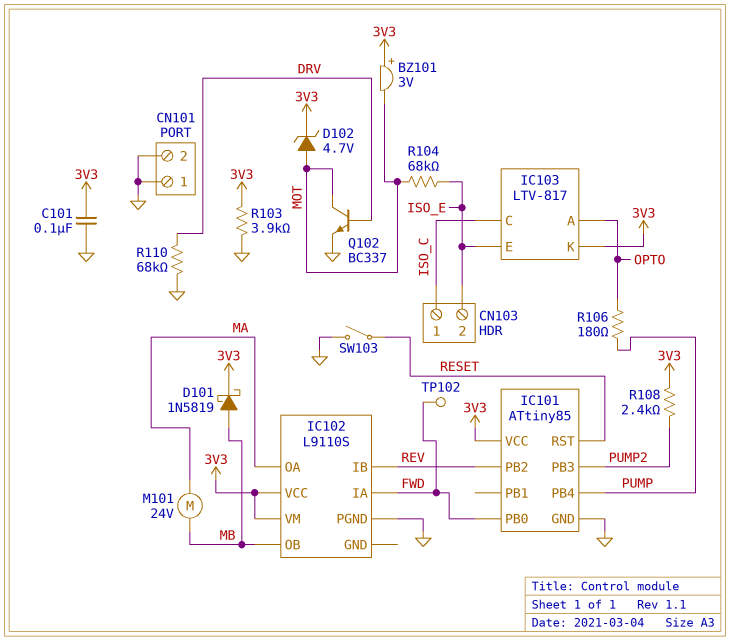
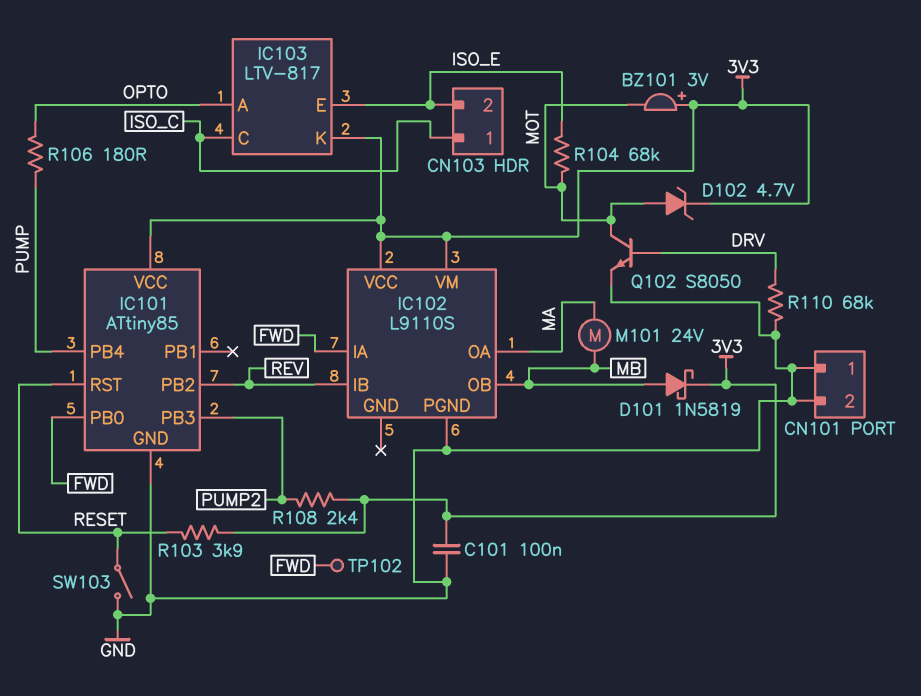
Q102: NPN BC337 (B DRV, C MOT, E GND) -> NPN S8050 (B DRV, C MOT, E GND)
R103: 3.9k (3V3, GND) -> 3.9k (3V3, RESET)

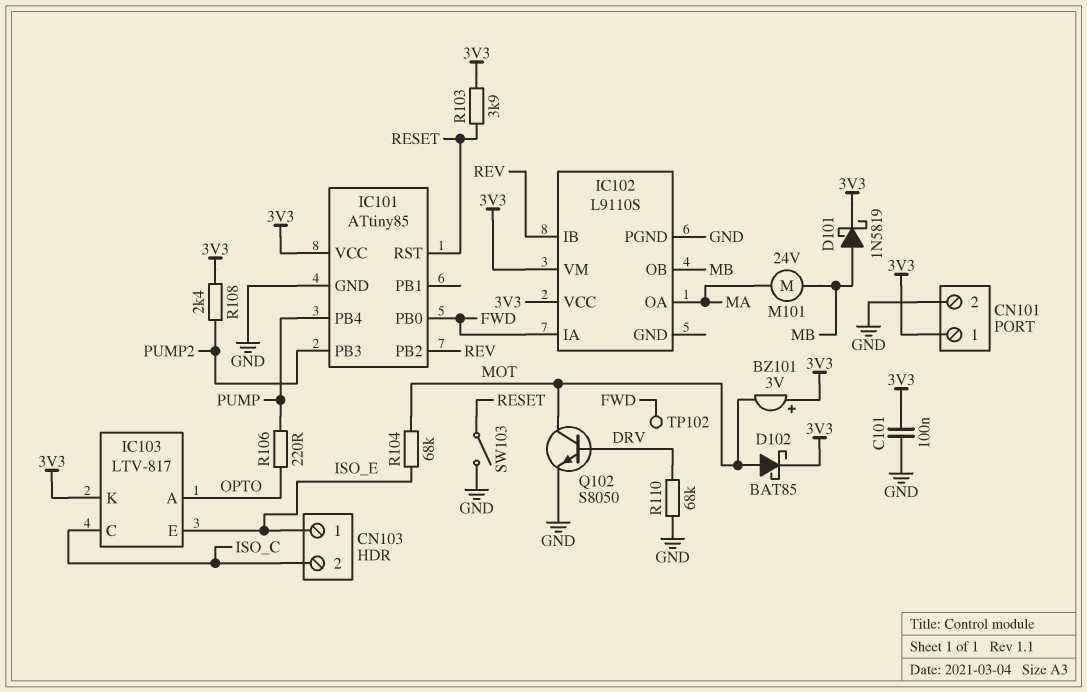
CN101 pin 1: GND -> 3V3
CN103 pin 1: ISO_C -> ISO_E
CN103 pin 2: ISO_E -> ISO_C
D102: zener 4.7V (A MOT, K 3V3) -> schottky BAT85 (A MOT, K 3V3)
R106: 180 (OPTO, PUMP) -> 220 (OPTO, PUMP)

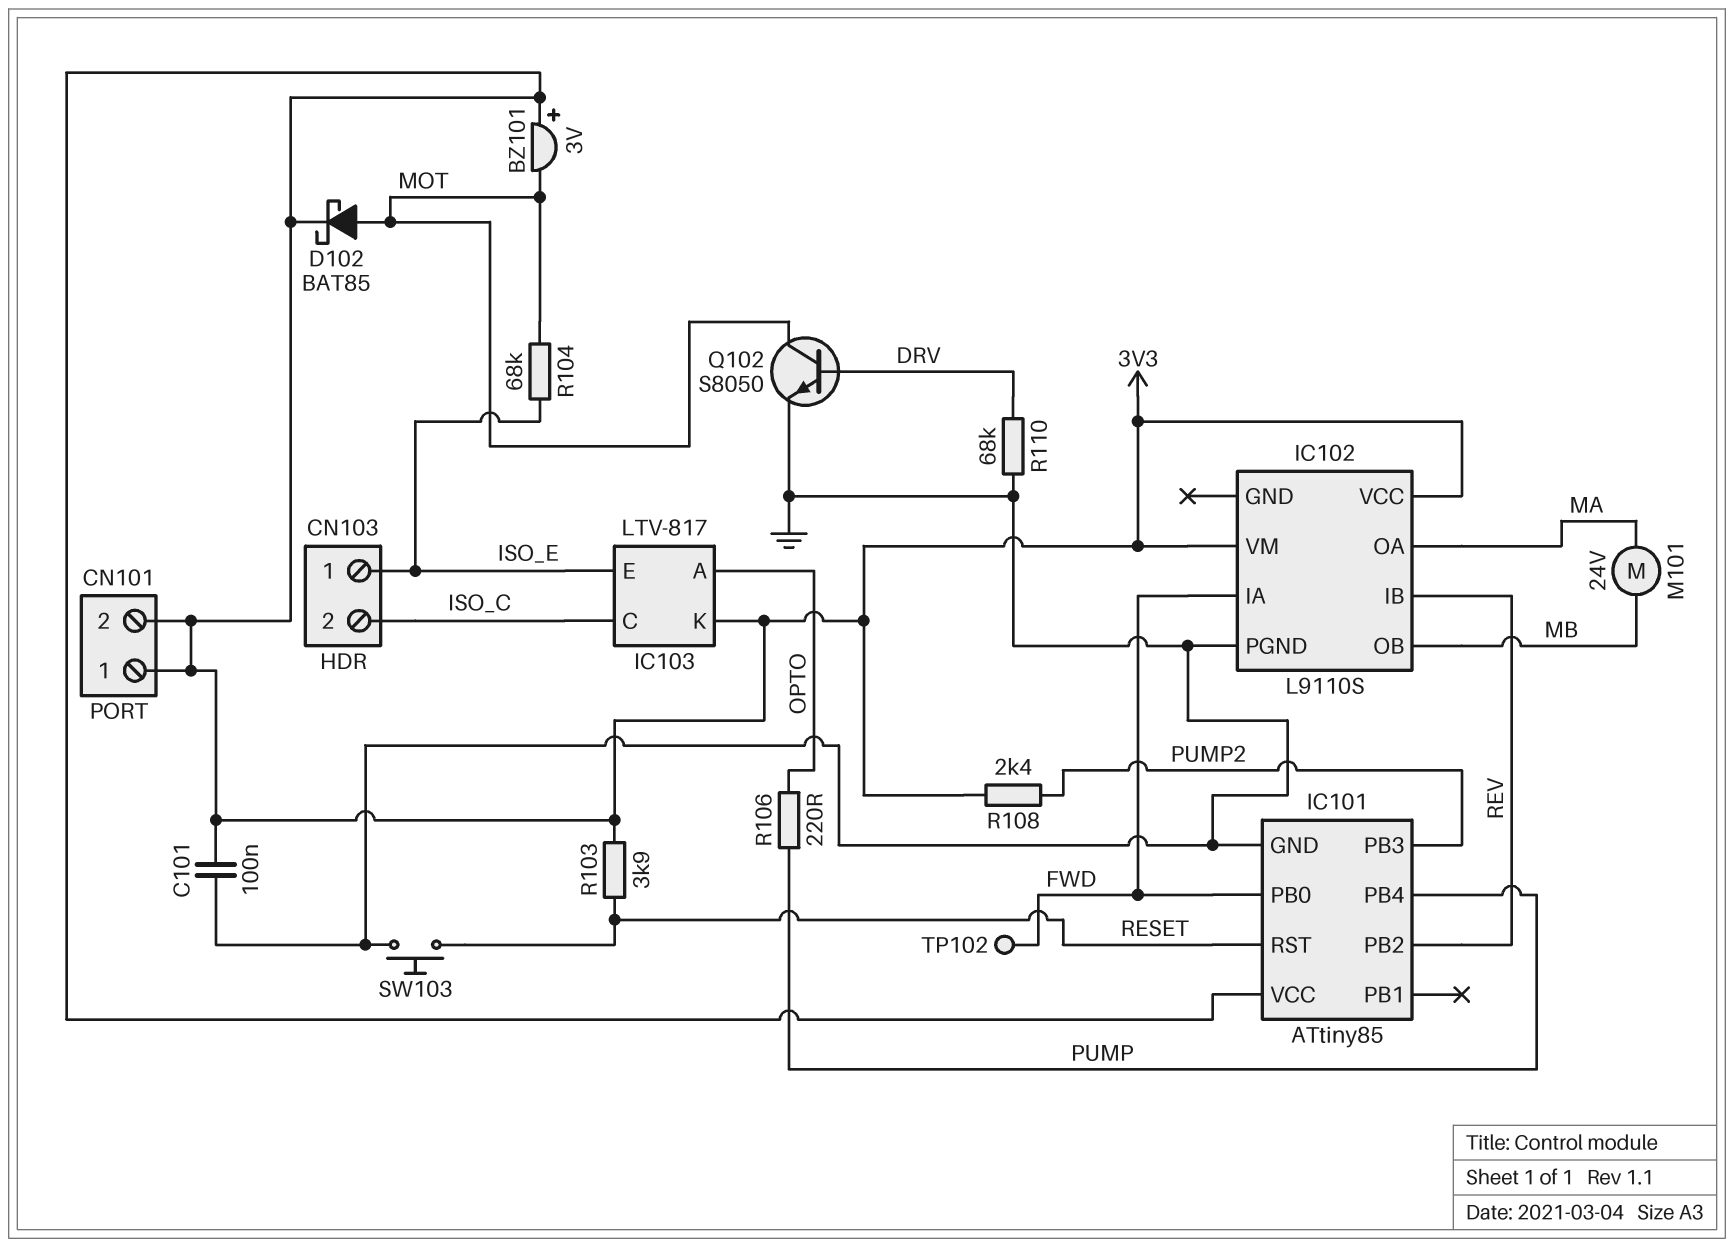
CN101 pin 2: GND -> 3V3
D101: schottky 1N5819 (A MB, K 3V3) -> none
SW103: switch (GND, RESET) -> button (GND, RESET)

